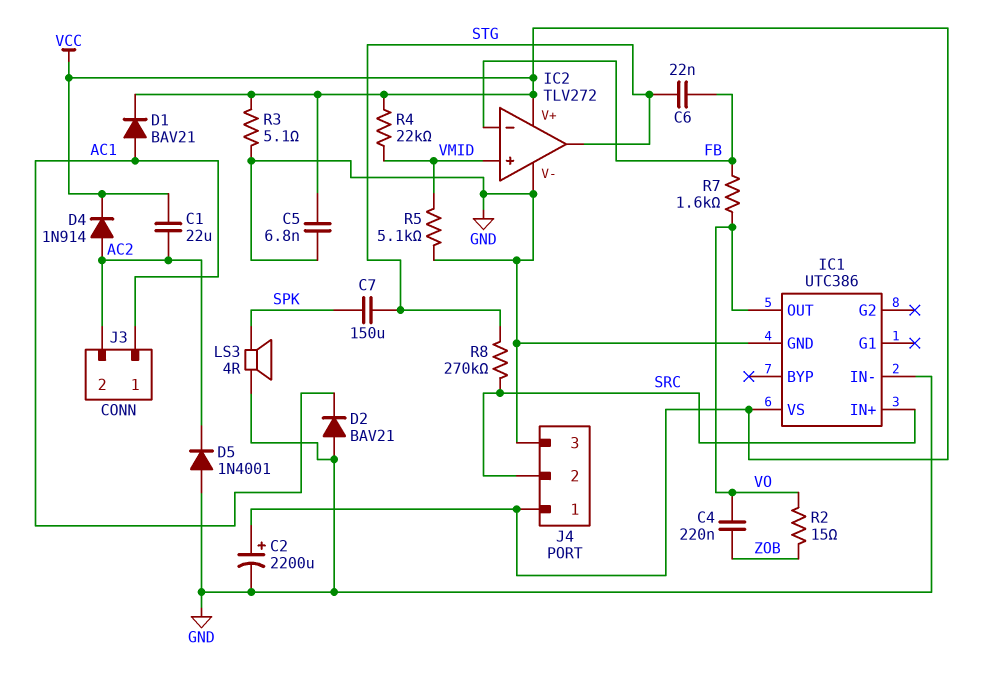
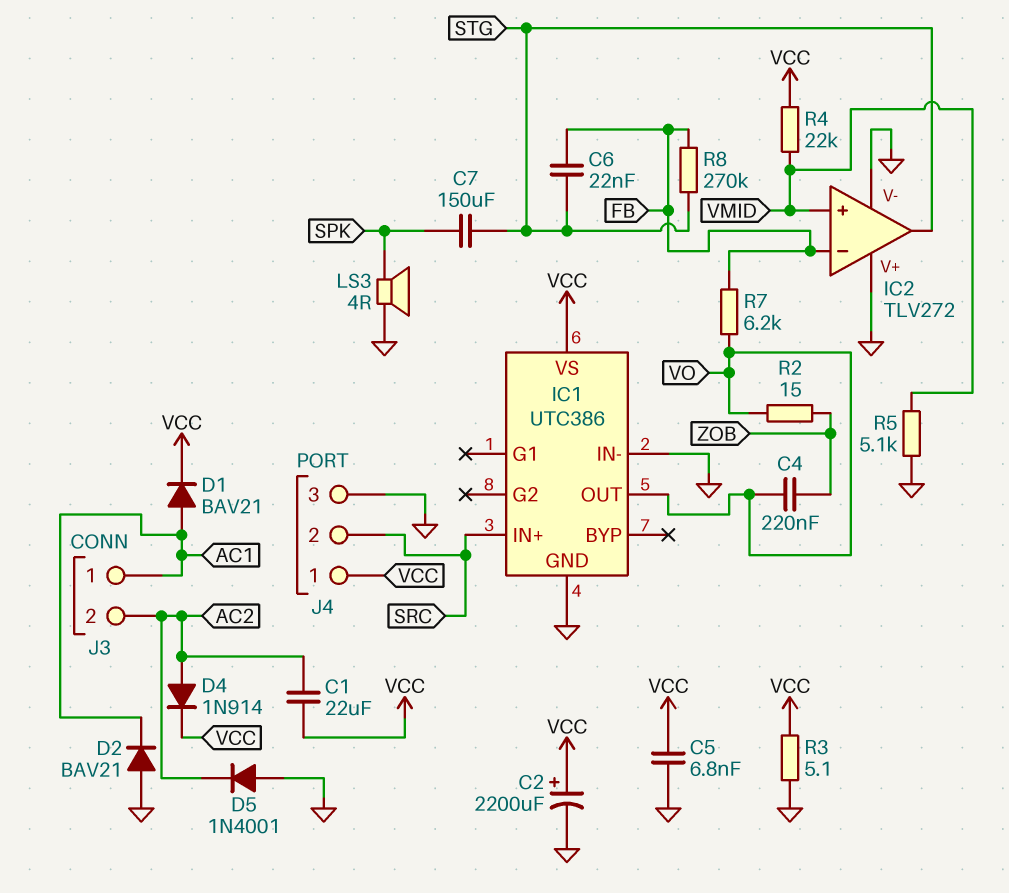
IC2 pin V+: VCC -> GND
R7: 1.6k (FB, VO) -> 6.2k (FB, VO)
R8: 270k (SRC, STG) -> 270k (FB, STG)

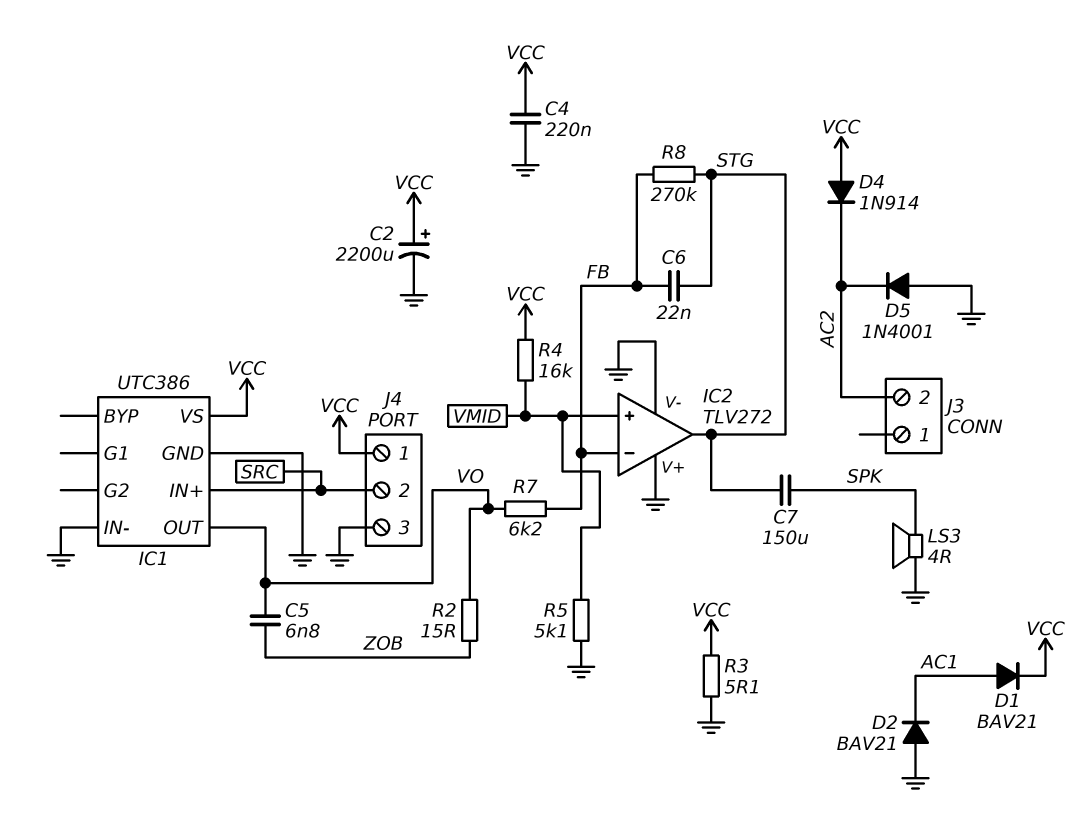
C1: 22uF (AC2, VCC) -> none
C4: 220nF (VO, ZOB) -> 220nF (GND, VCC)
C5: 6.8nF (GND, VCC) -> 6.8nF (VO, ZOB)
D4: diode 1N914 (A AC2, K VCC) -> diode 1N914 (A VCC, K AC2)
J3 pin 1: AC1 -> none
R4: 22k (VCC, VMID) -> 16k (VCC, VMID)

